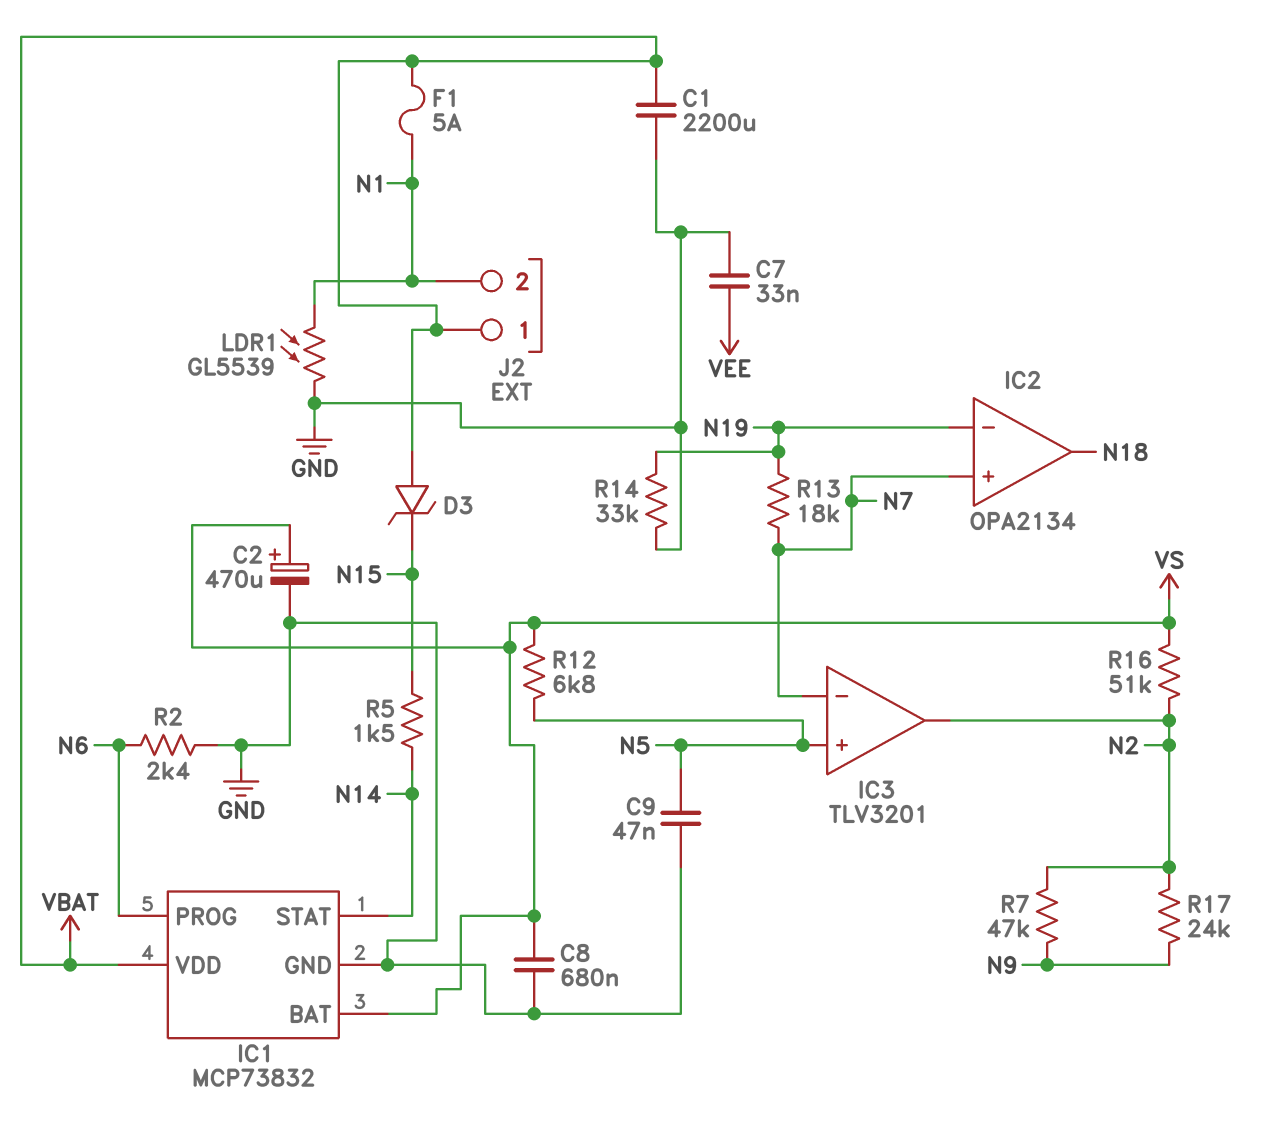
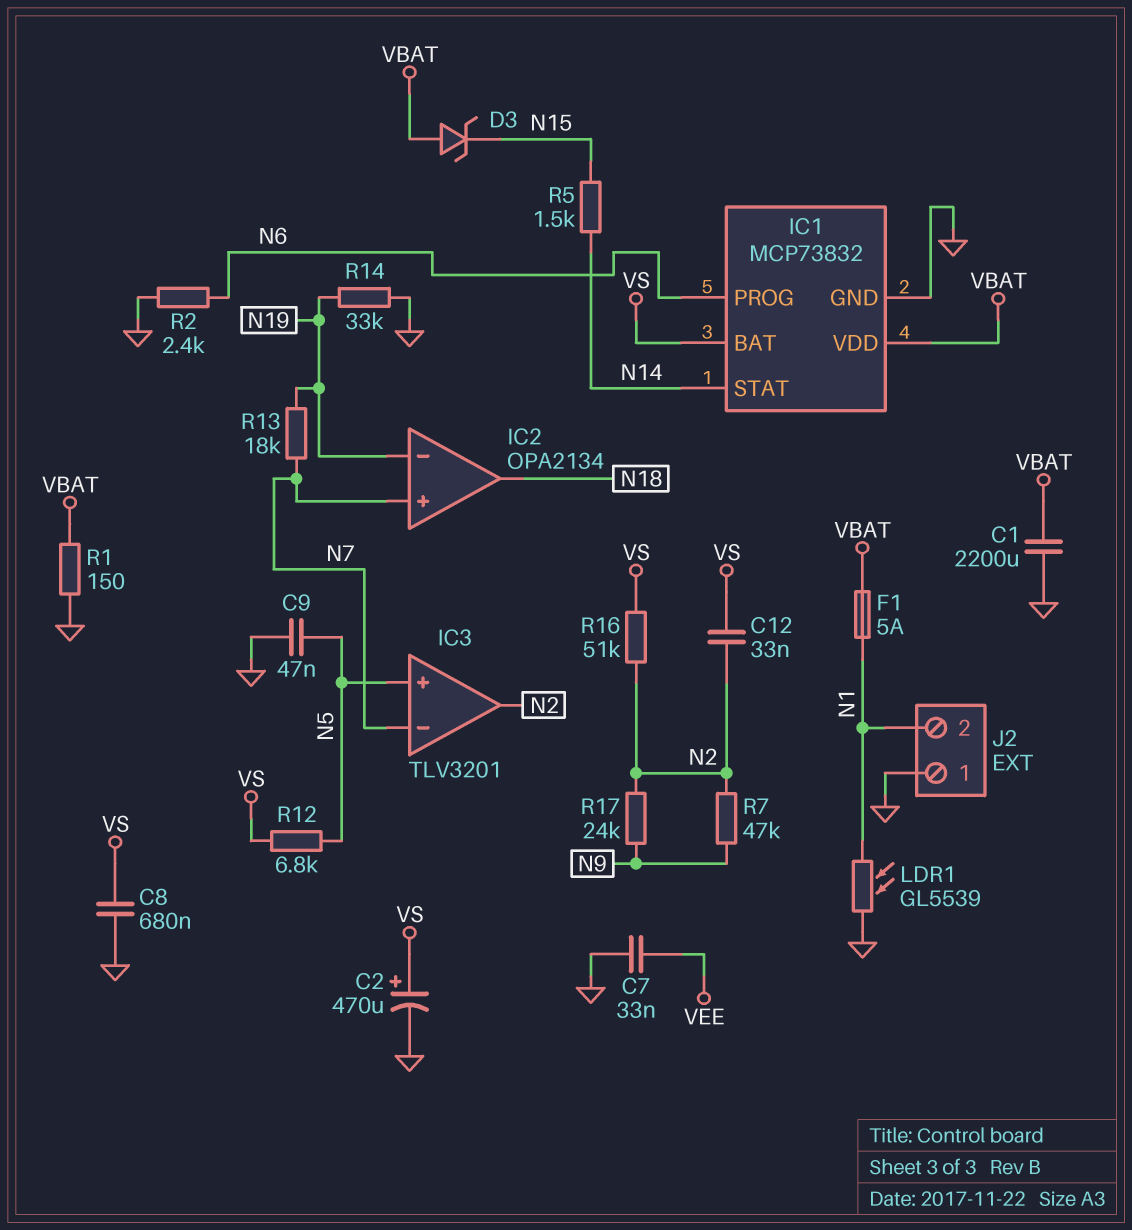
C12: none -> 33nF (N2, VS)
J2 pin 1: VBAT -> GND
R1: none -> 150 (GND, VBAT)

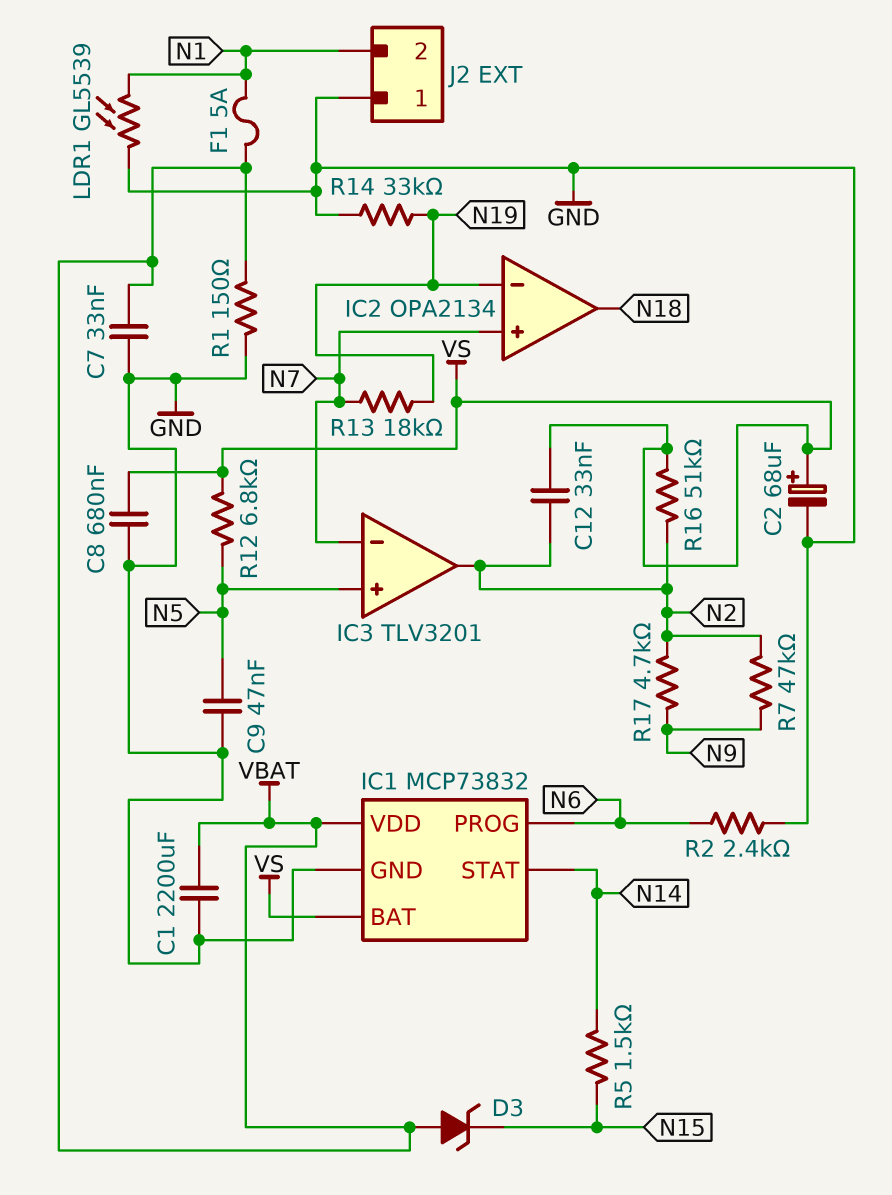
C2: 470uF (plus VS, minus GND) -> 68uF (plus VS, minus GND)
C7: 33nF (GND, VEE) -> 33nF (GND, VBAT)
R17: 24k (N2, N9) -> 4.7k (N2, N9)

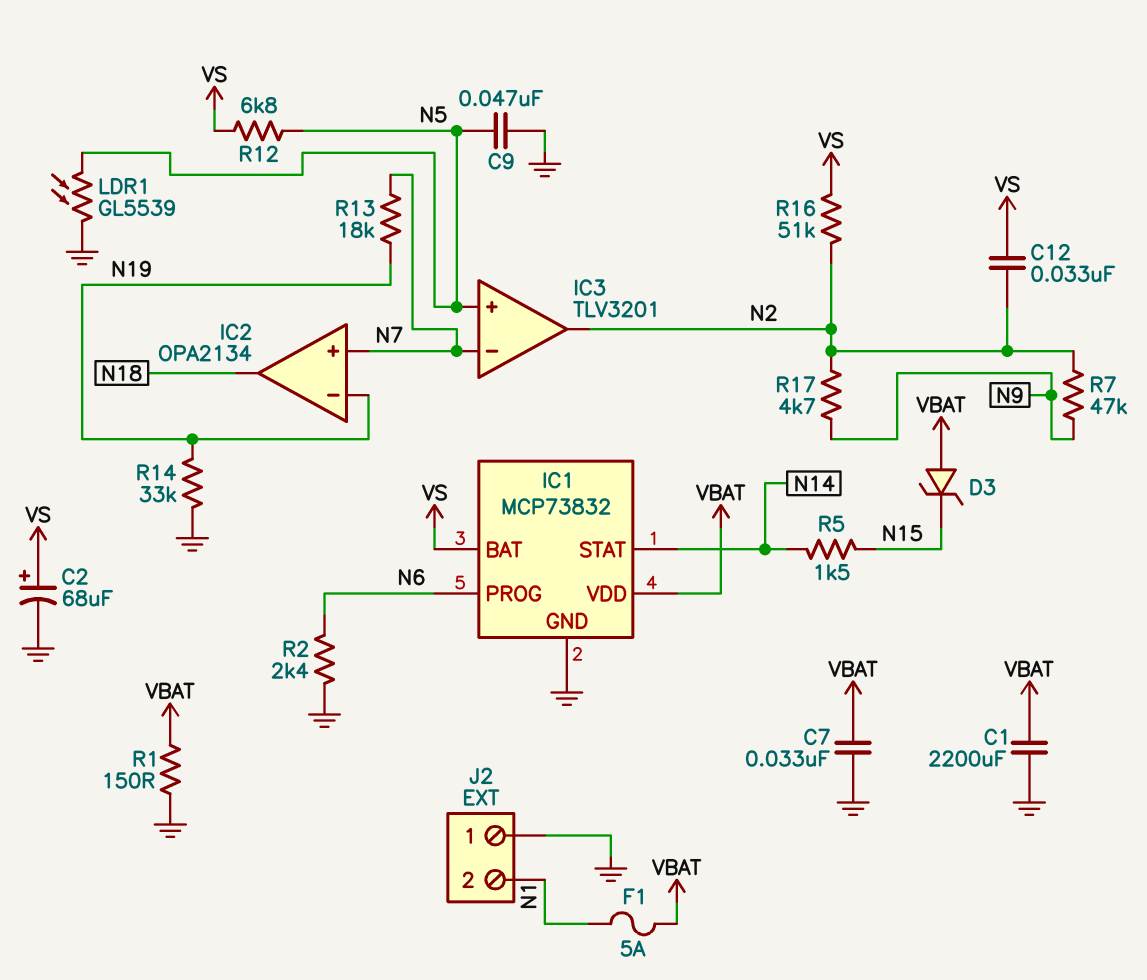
C8: 680nF (GND, VS) -> none
LDR1: GL5539 (GND, N1) -> GL5539 (GND, N5)

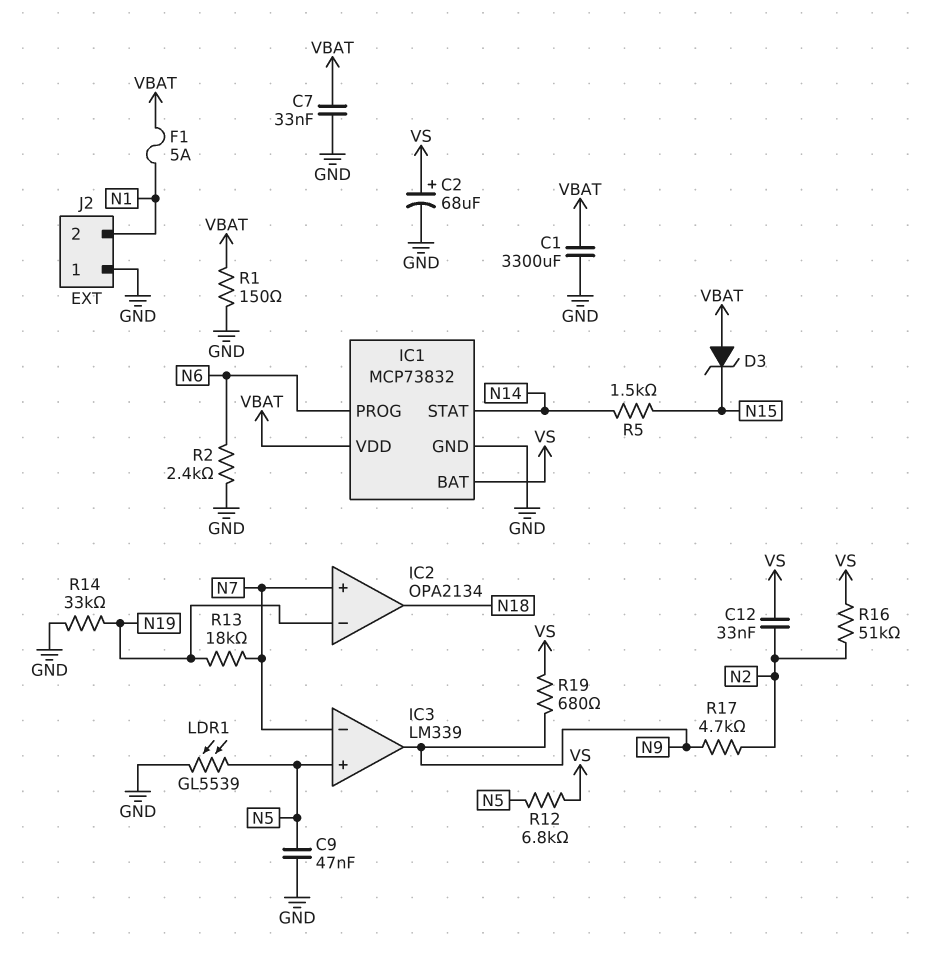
C1: 2200uF (GND, VBAT) -> 3300uF (GND, VBAT)
IC3: TLV3201 -> LM339
IC3 pin out: N2 -> N9
R7: 47k (N2, N9) -> none
R19: none -> 680 (N9, VS)

